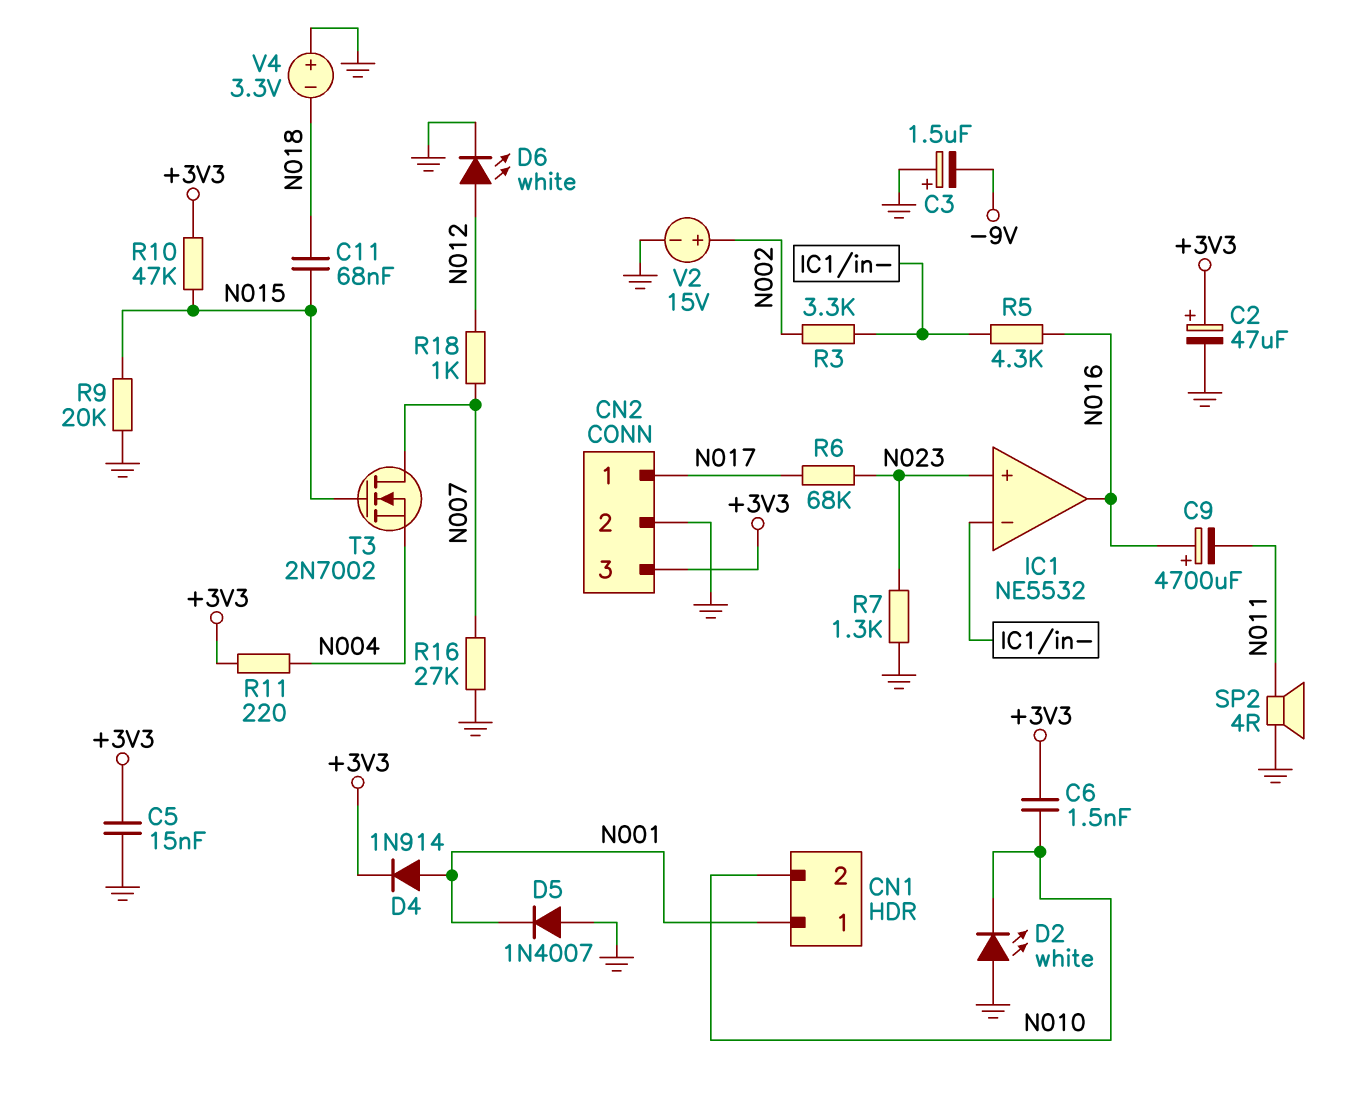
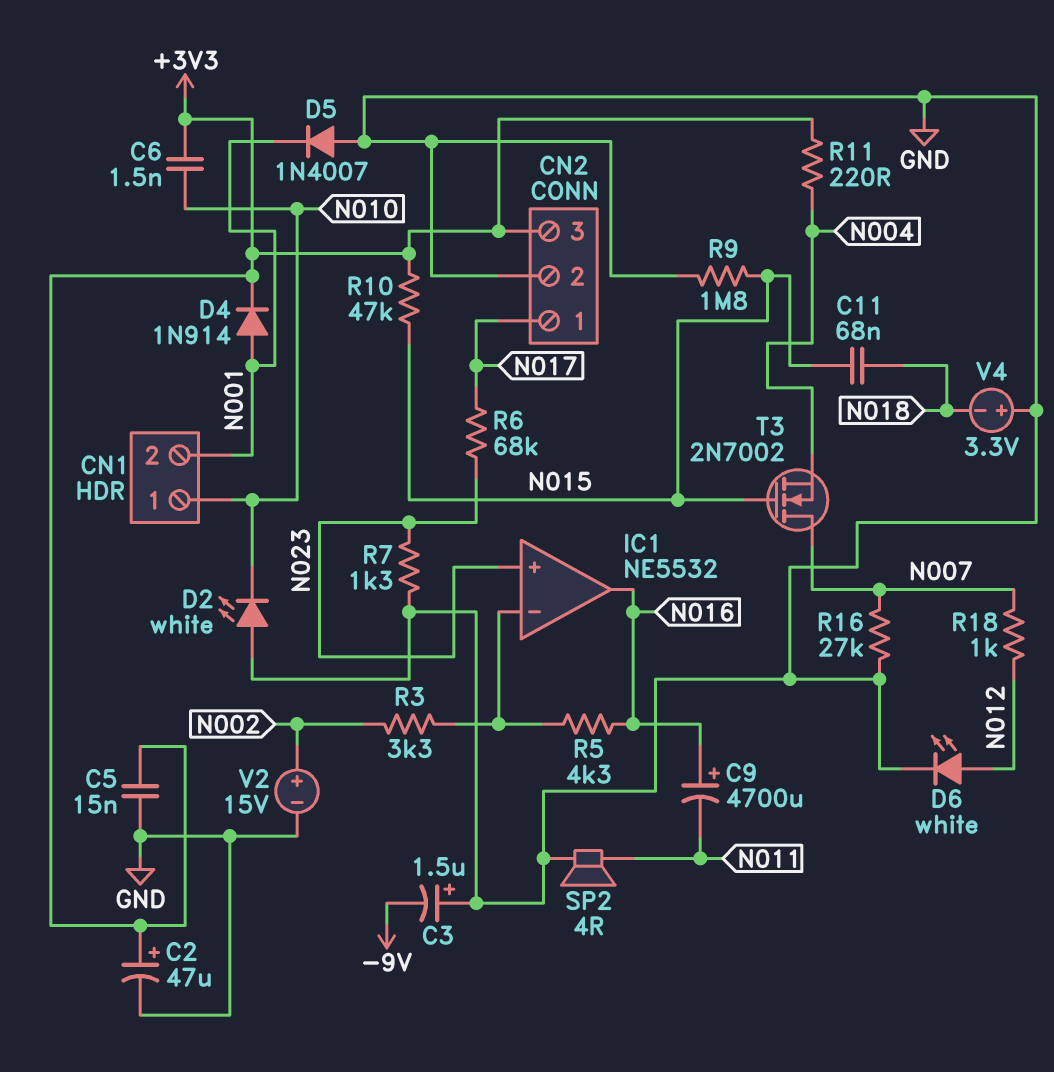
CN1 pin 1: N001 -> N010
CN1 pin 2: N010 -> N001
R9: 20k (GND, N015) -> 1.8M (GND, N015)

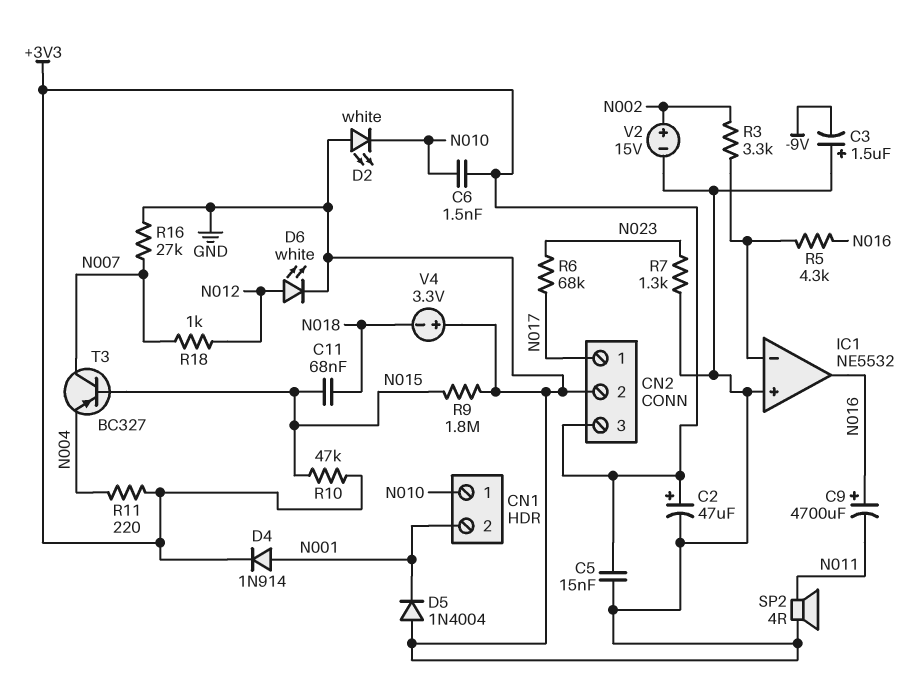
D5: diode 1N4007 (A GND, K N001) -> diode 1N4004 (A GND, K N001)
IC1 pin in+: N023 -> GND
T3: NMOS 2N7002 (G N015, D N007, S N004) -> PNP BC327 (B N015, C N007, E N004)

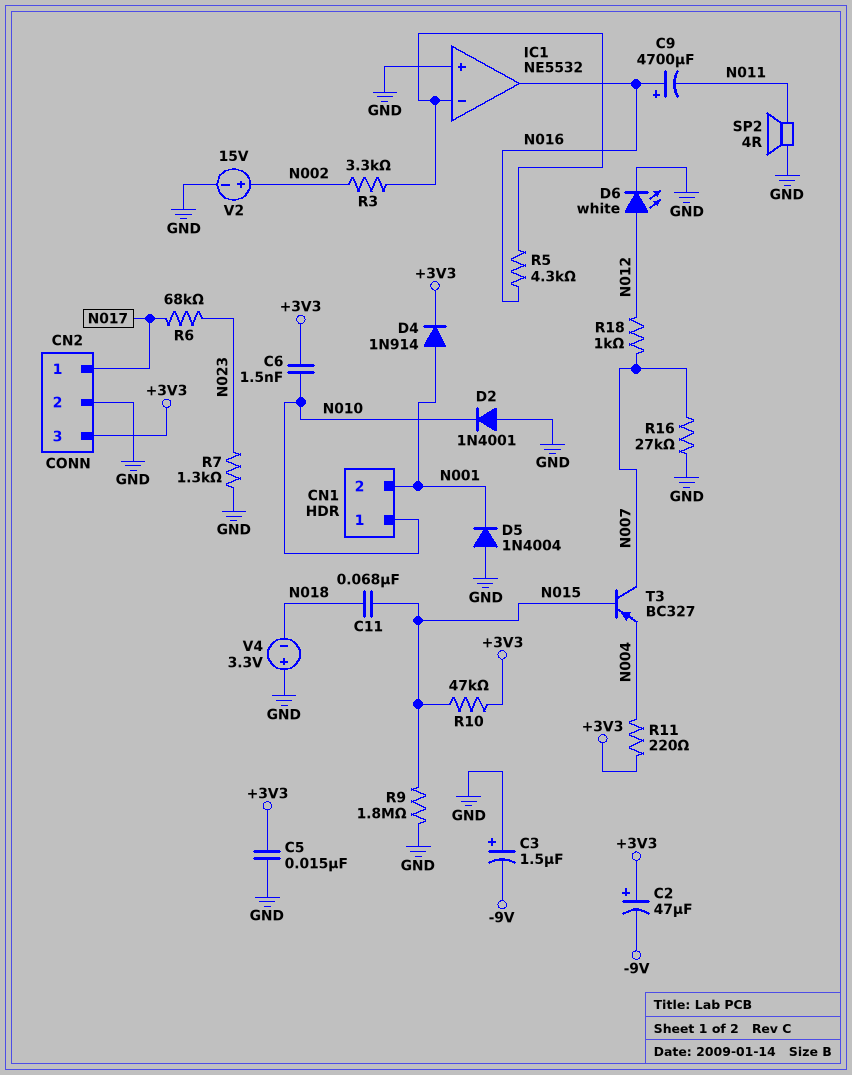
C2: 47uF (plus +3V3, minus GND) -> 47uF (plus +3V3, minus -9V)
D2: LED white (A GND, K N010) -> diode 1N4001 (A GND, K N010)

